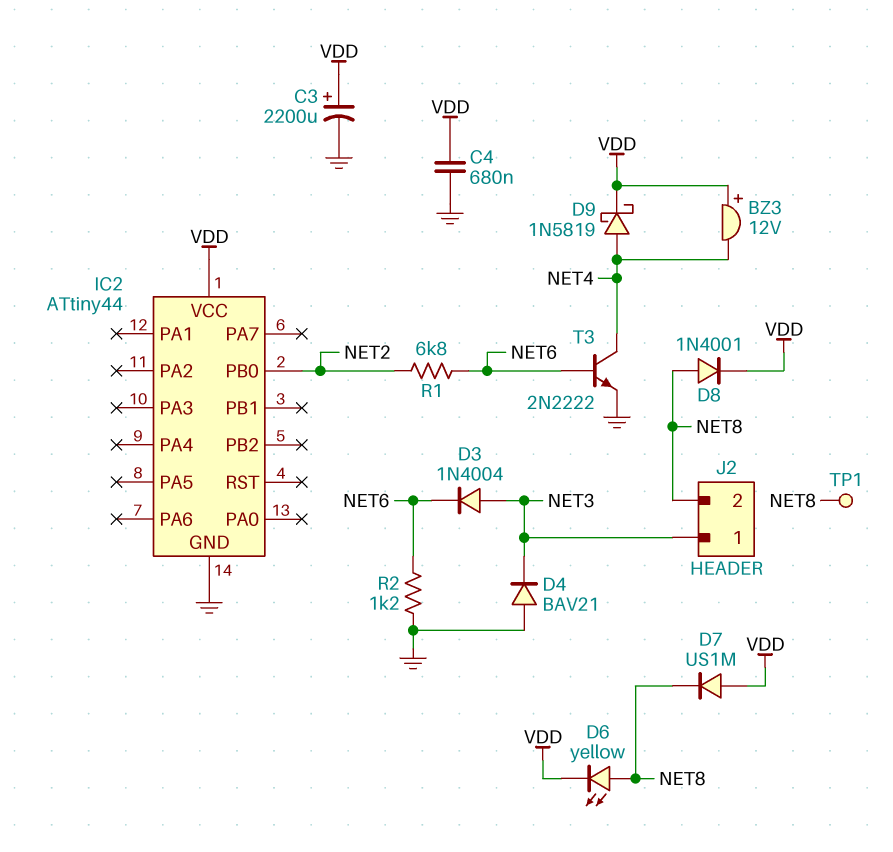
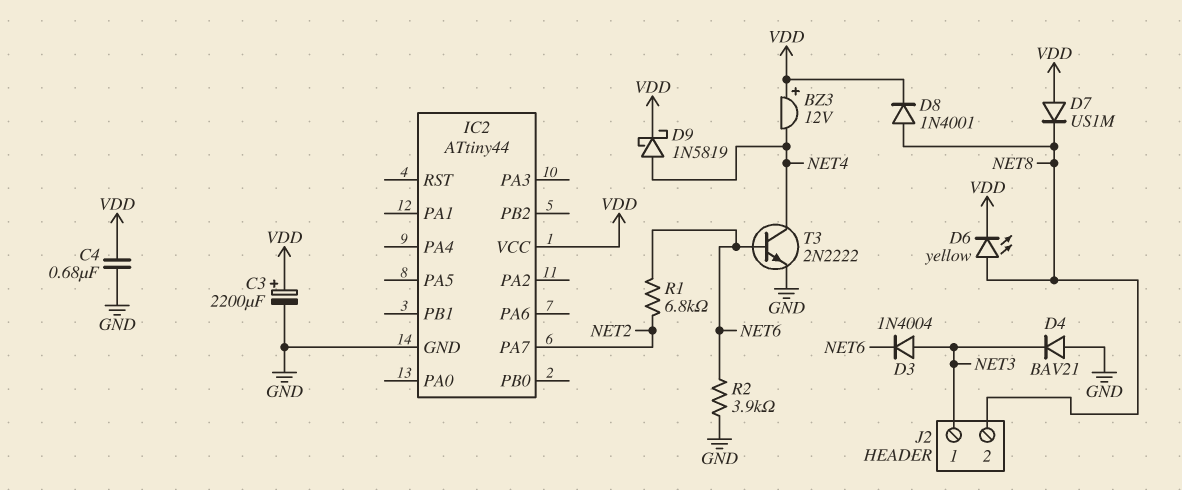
IC2 pin PA7: none -> NET2
IC2 pin PB0: NET2 -> none
R2: 1.2k (GND, NET6) -> 3.9k (GND, NET6)
TP1: test point (NET8) -> none

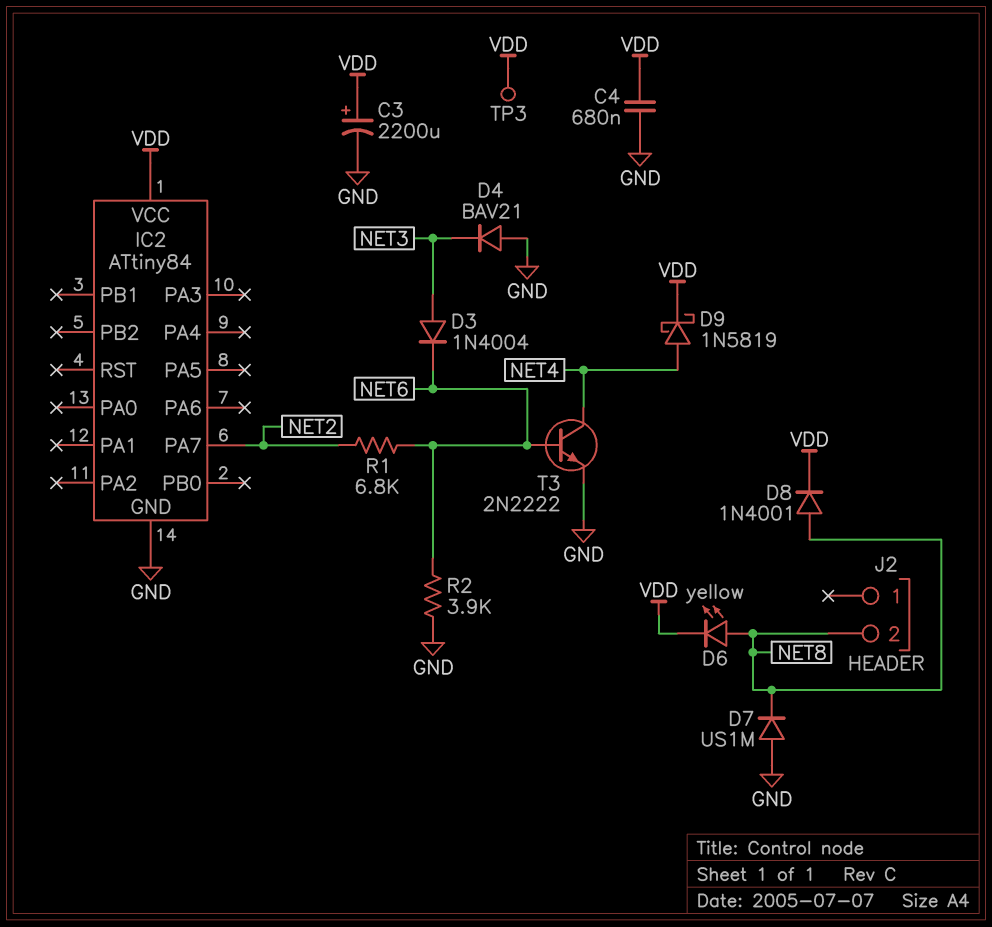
BZ3: buzzer 12V (plus VDD, minus NET4) -> none
D7: diode US1M (A VDD, K NET8) -> diode US1M (A GND, K NET8)
IC2: ATtiny44 -> ATtiny84
J2 pin 1: NET3 -> none
TP3: none -> test point (VDD)

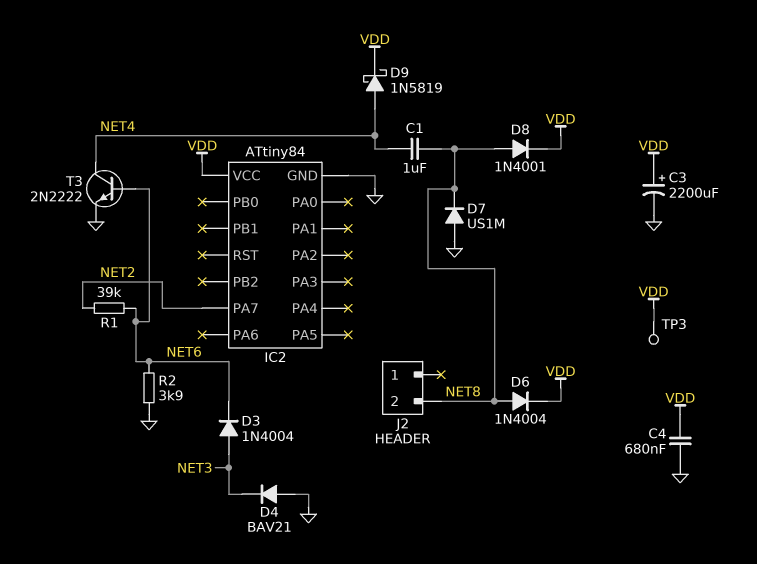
C1: none -> 1uF (NET4, NET8)
D6: LED yellow (A NET8, K VDD) -> diode 1N4004 (A NET8, K VDD)
R1: 6.8k (NET2, NET6) -> 39k (NET2, NET6)

